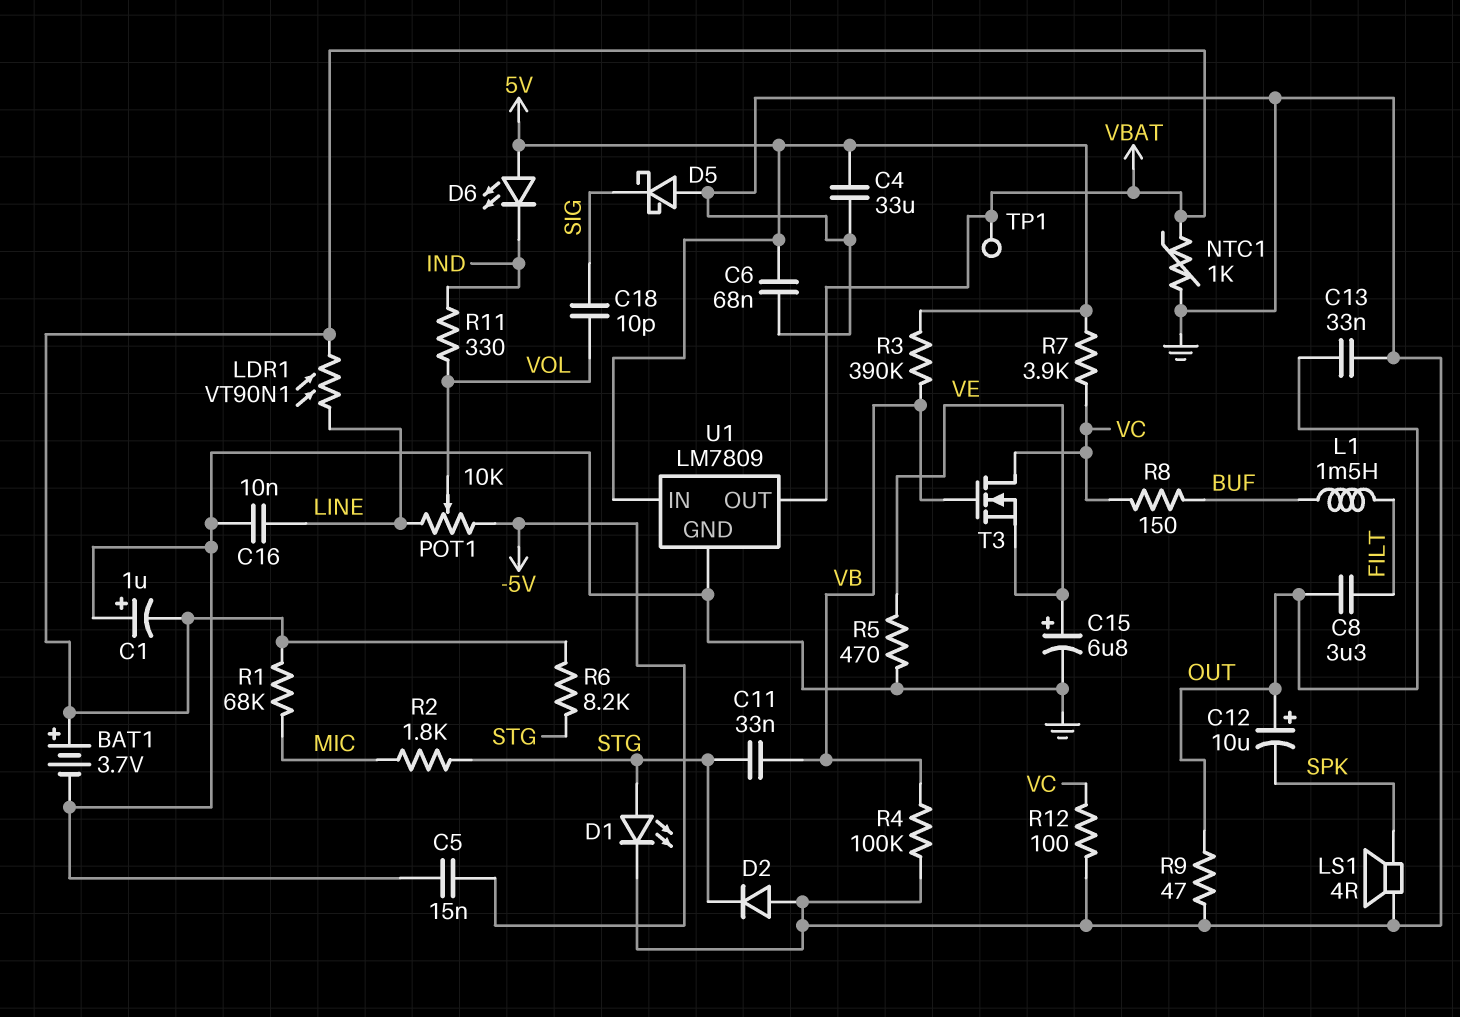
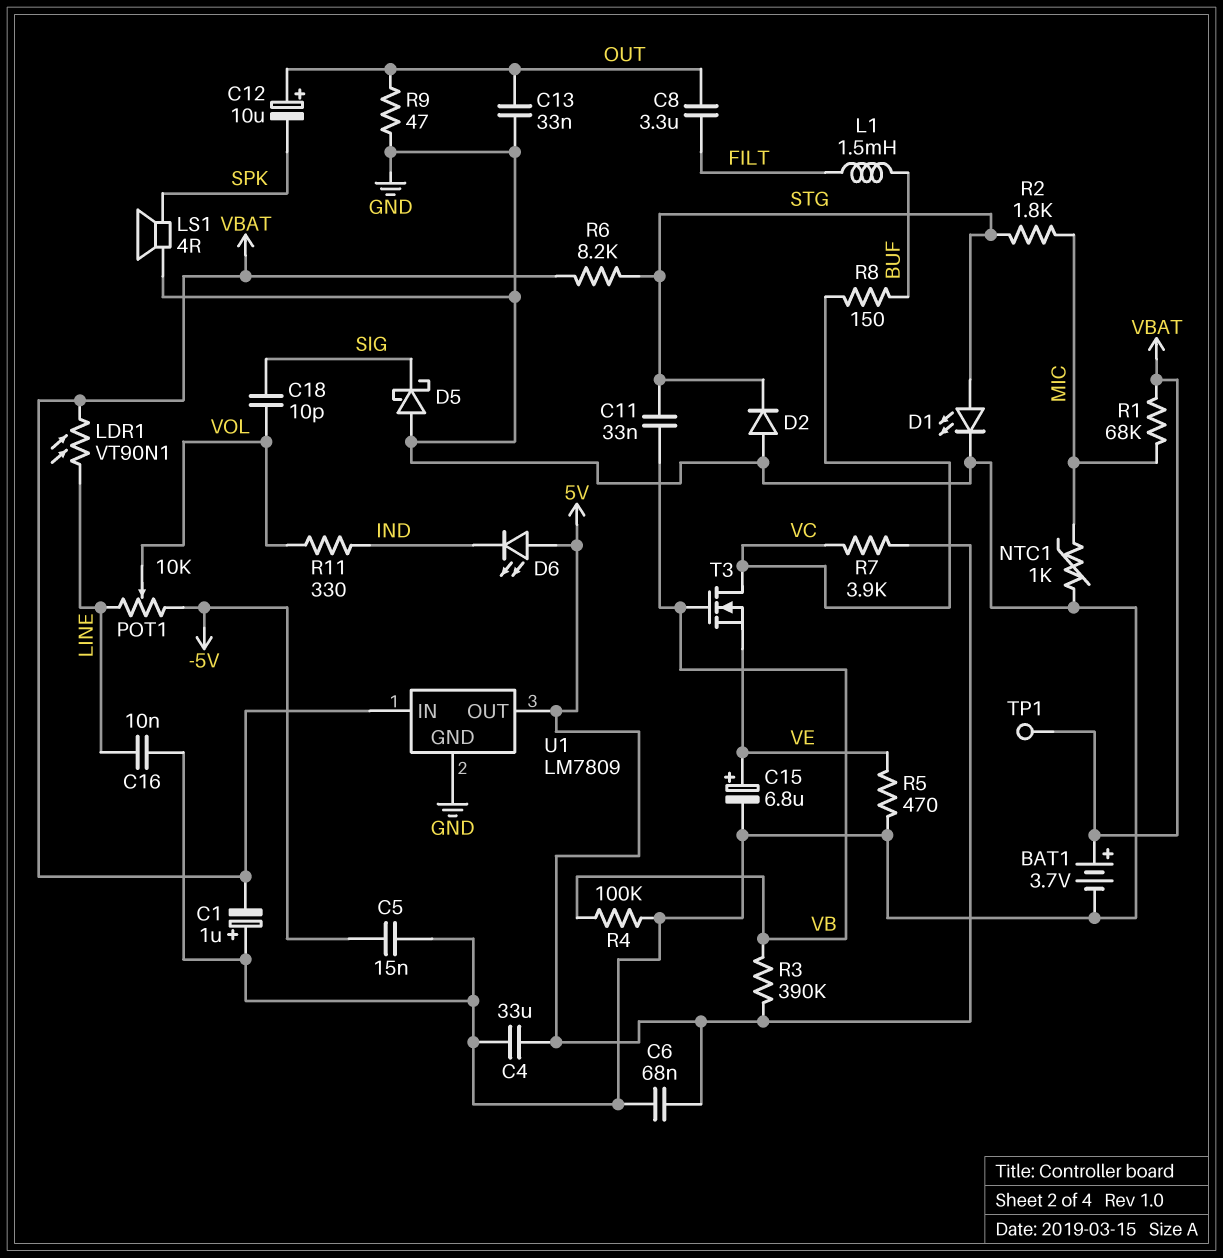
NTC1: 1k (GND, VBAT) -> 1k (GND, MIC)
R12: 100 (GND, VC) -> none
U1 pin IN: 5V -> VBAT
U1 pin OUT: VBAT -> 5V

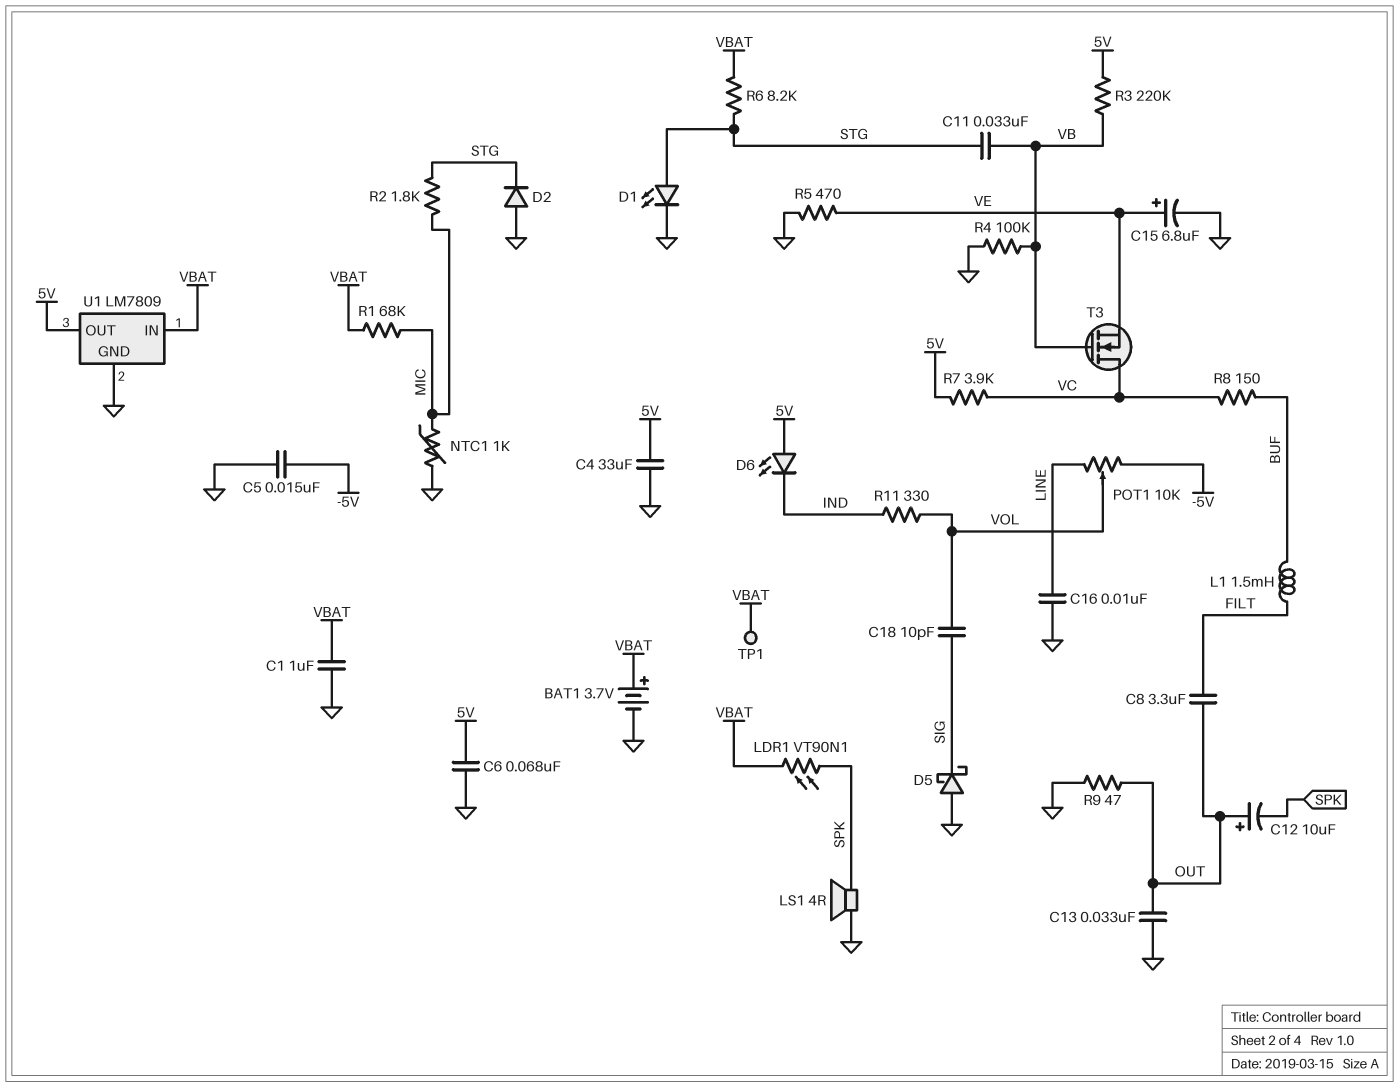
C1: 1uF (plus GND, minus VBAT) -> 1uF (GND, VBAT)
LDR1: VT90N1 (LINE, VBAT) -> VT90N1 (SPK, VBAT)
R3: 390k (5V, VB) -> 220k (5V, VB)

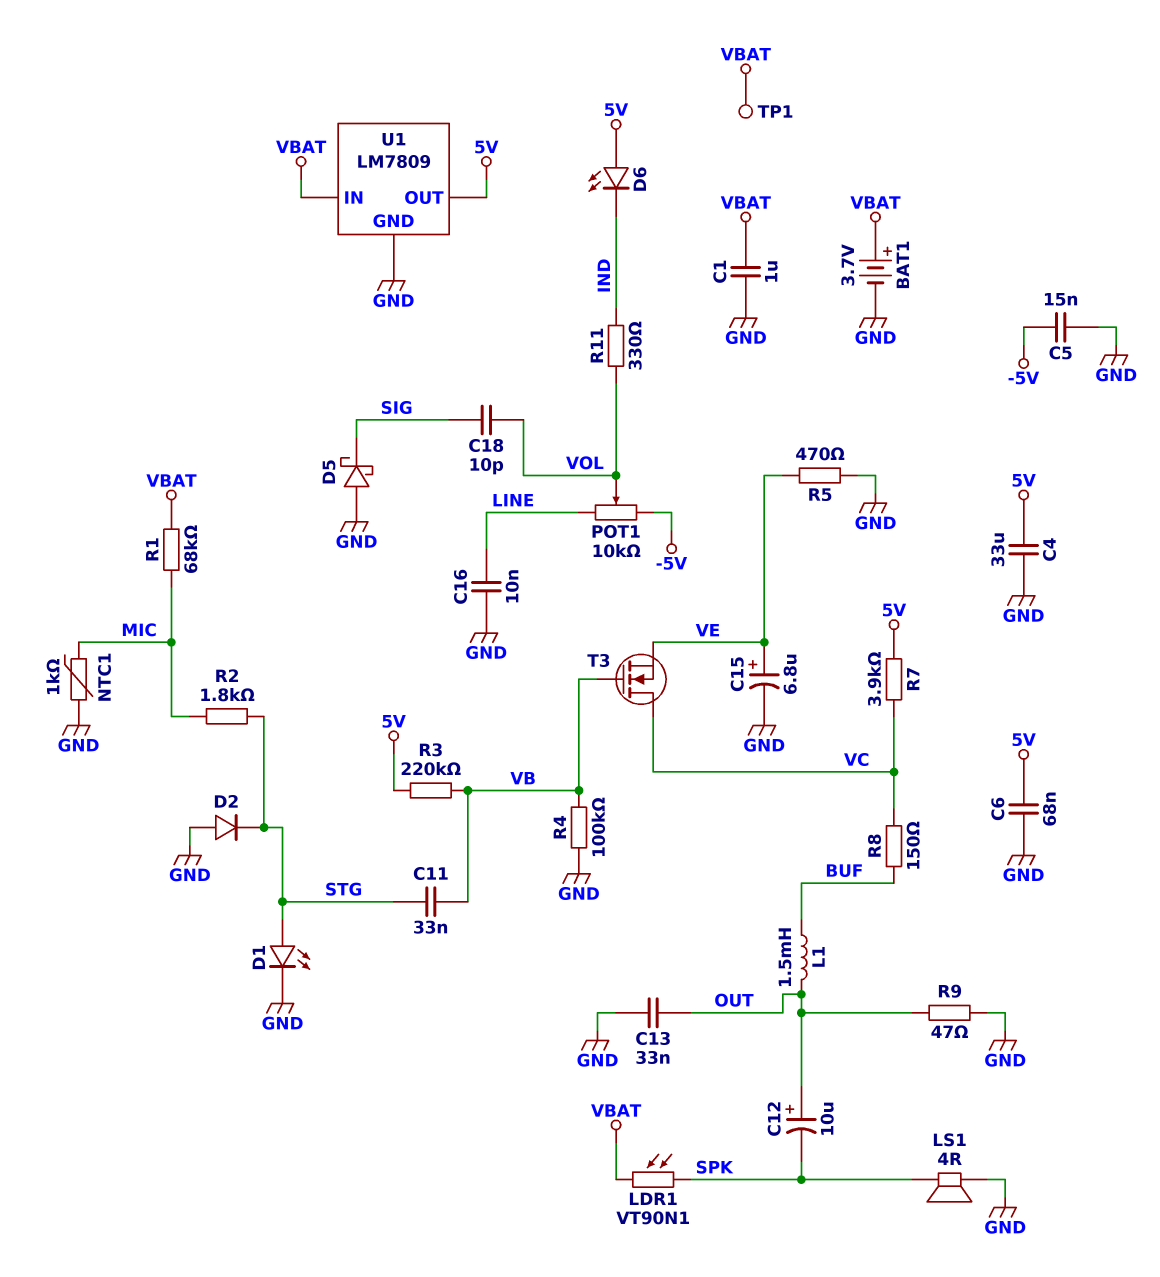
C8: 3.3uF (FILT, OUT) -> none
L1: 1.5mH (BUF, FILT) -> 1.5mH (BUF, OUT)
R6: 8.2k (STG, VBAT) -> none

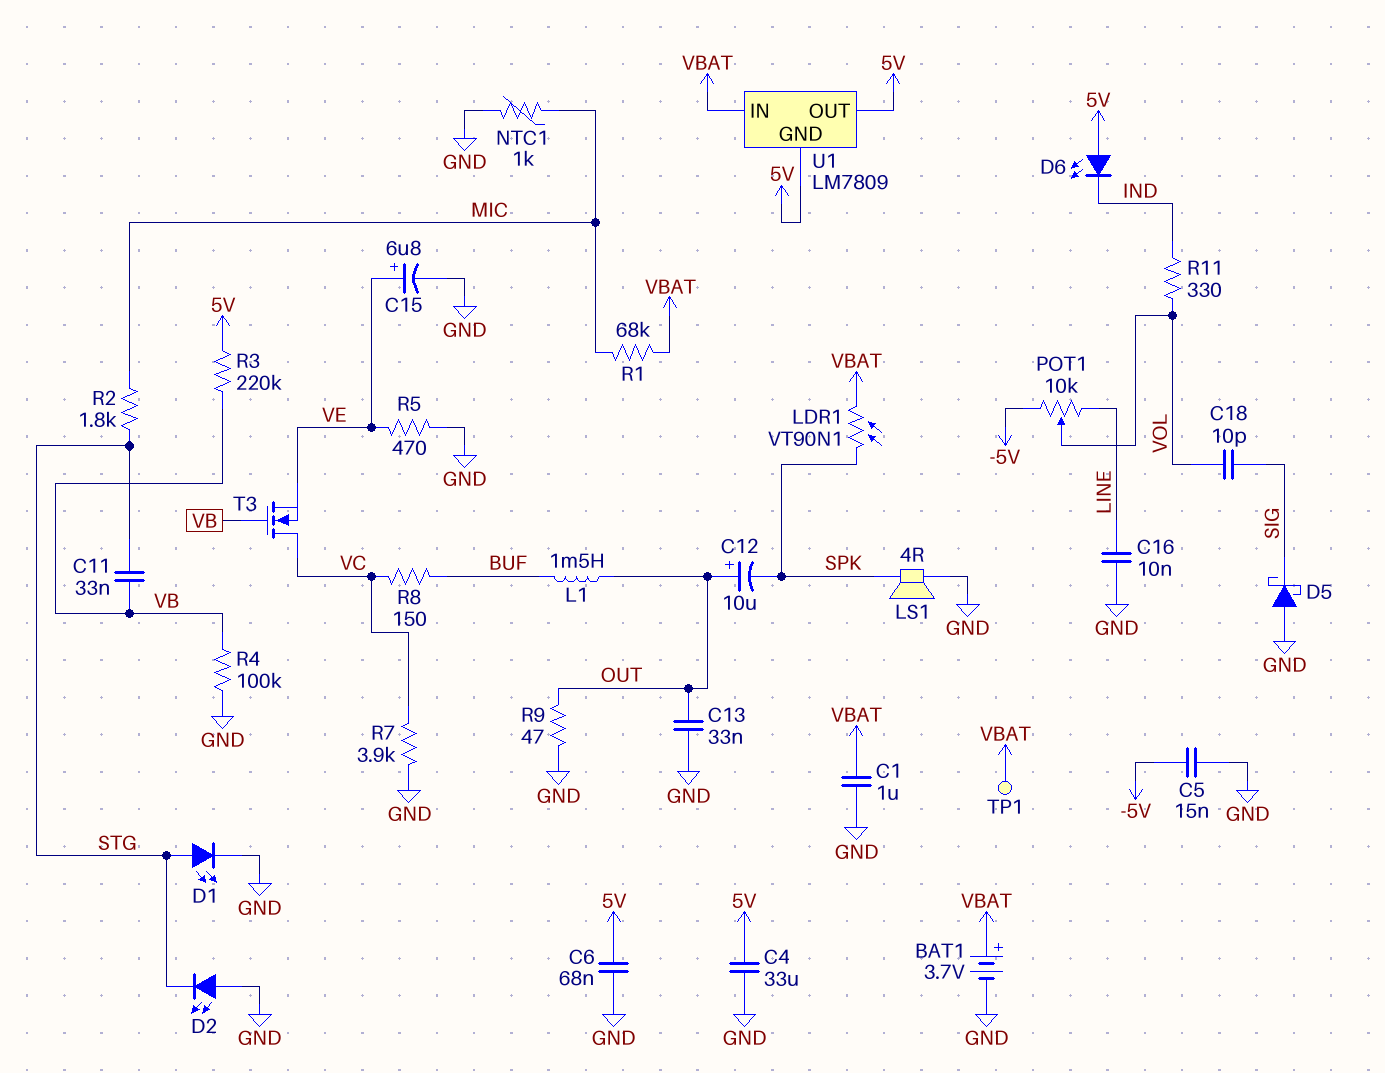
D2: diode (A GND, K STG) -> LED (A GND, K STG)
R7: 3.9k (5V, VC) -> 3.9k (GND, VC)
U1 pin GND: GND -> 5V

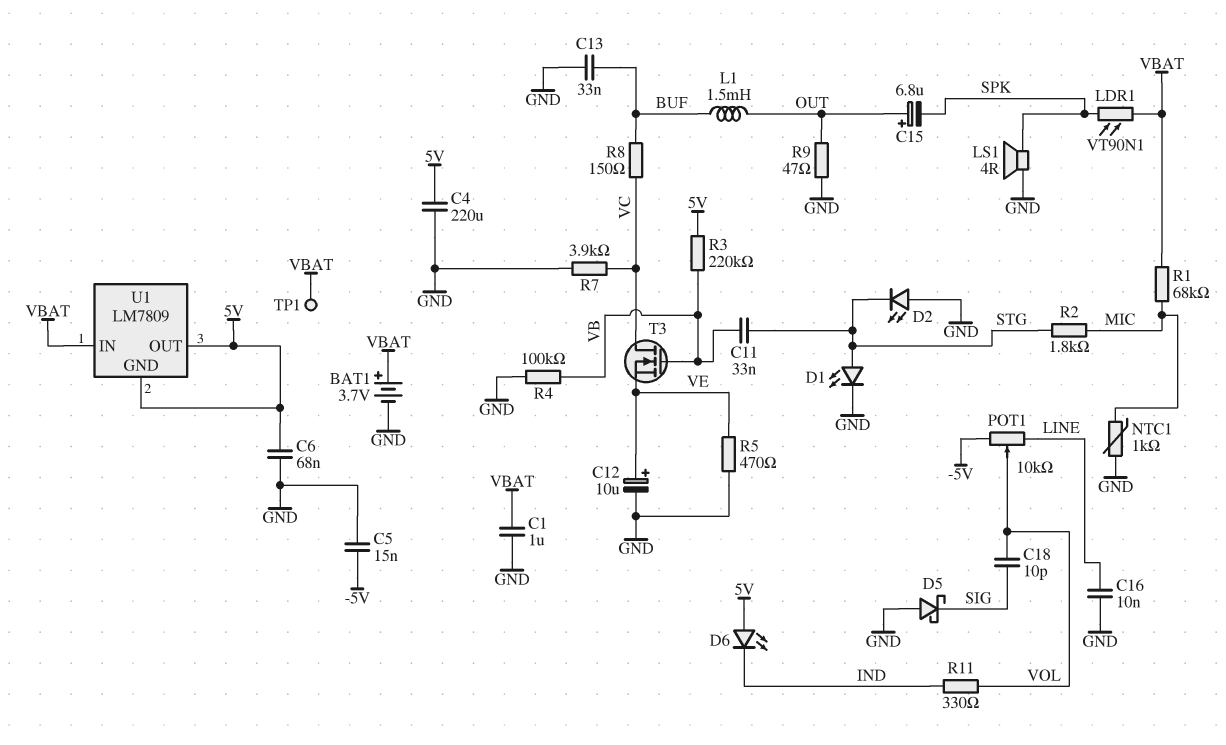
C4: 33uF (5V, GND) -> 220uF (5V, GND)
C12: 10uF (plus OUT, minus SPK) -> 10uF (plus VE, minus GND)
C13: 33nF (GND, OUT) -> 33nF (BUF, GND)
C15: 6.8uF (plus VE, minus GND) -> 6.8uF (plus OUT, minus SPK)

